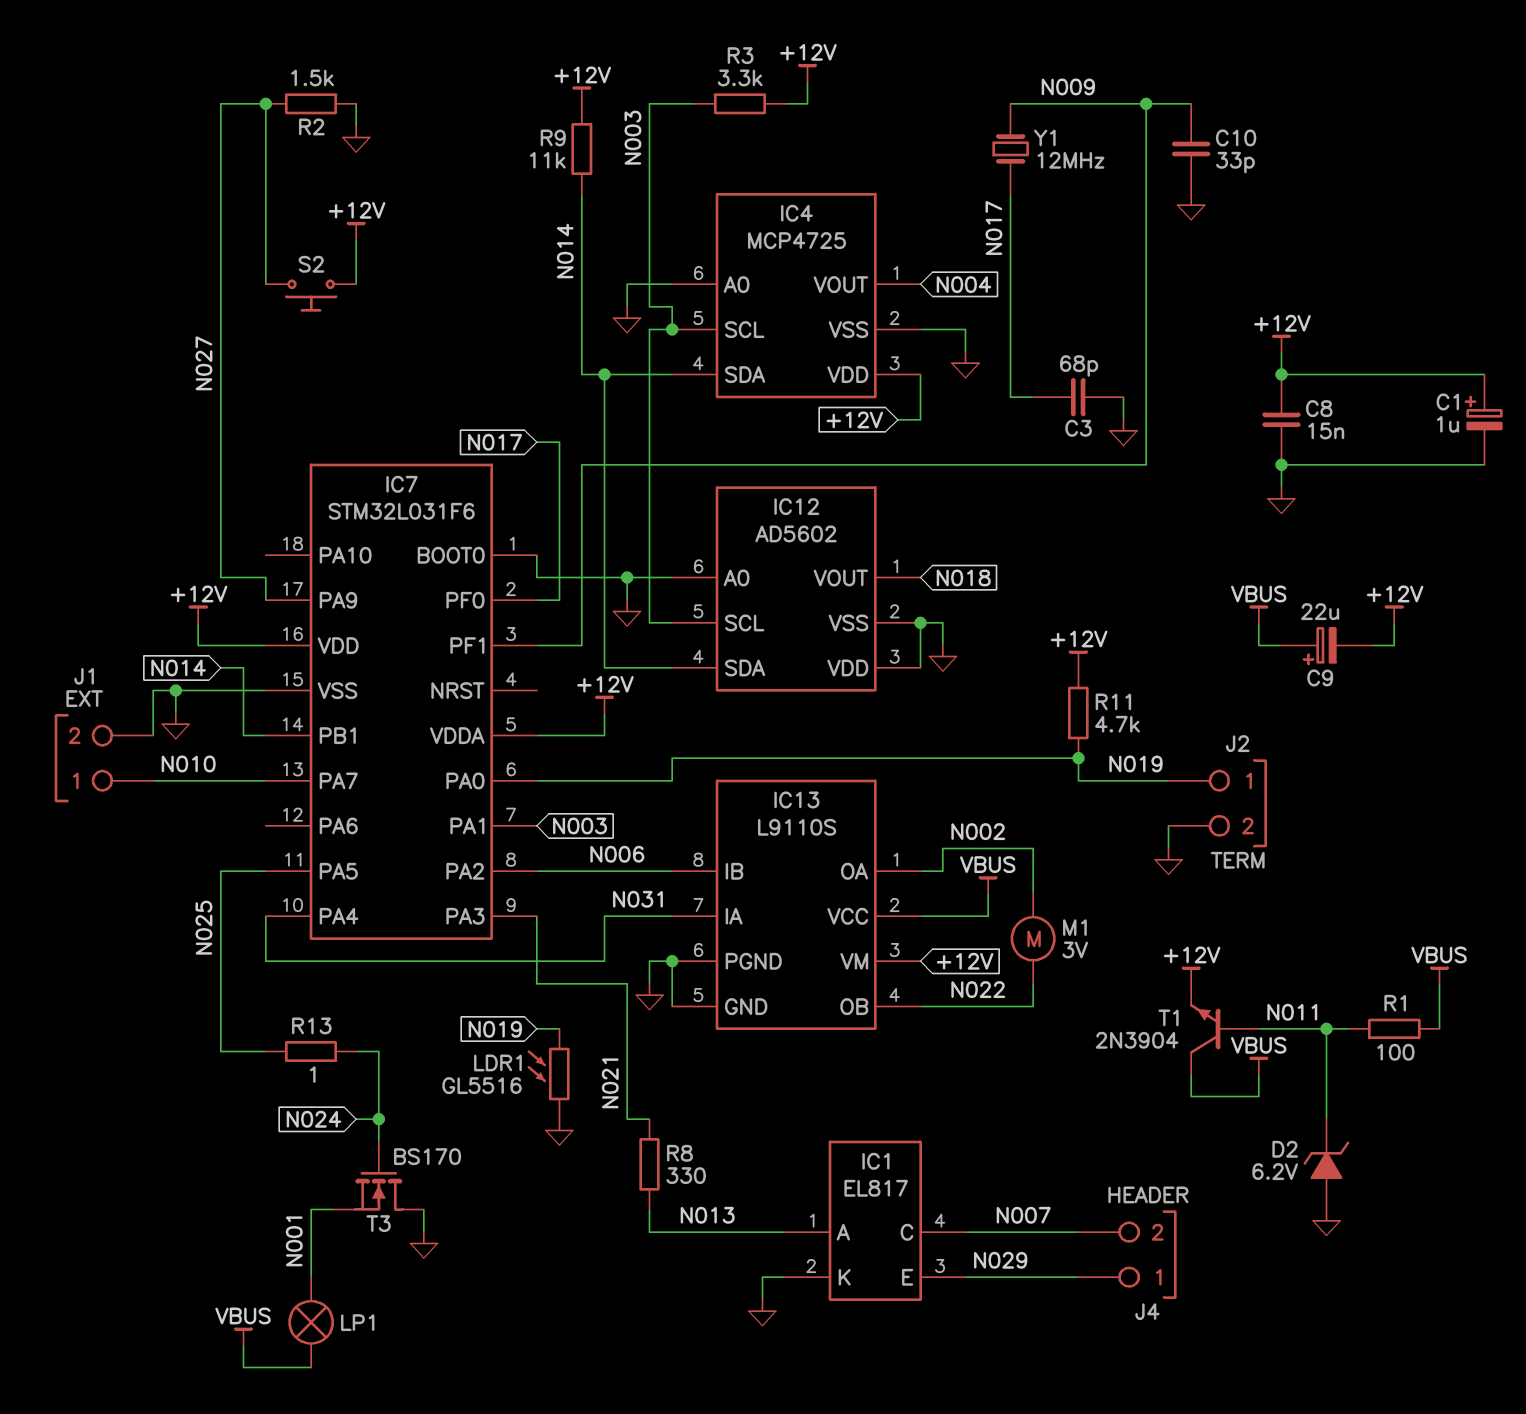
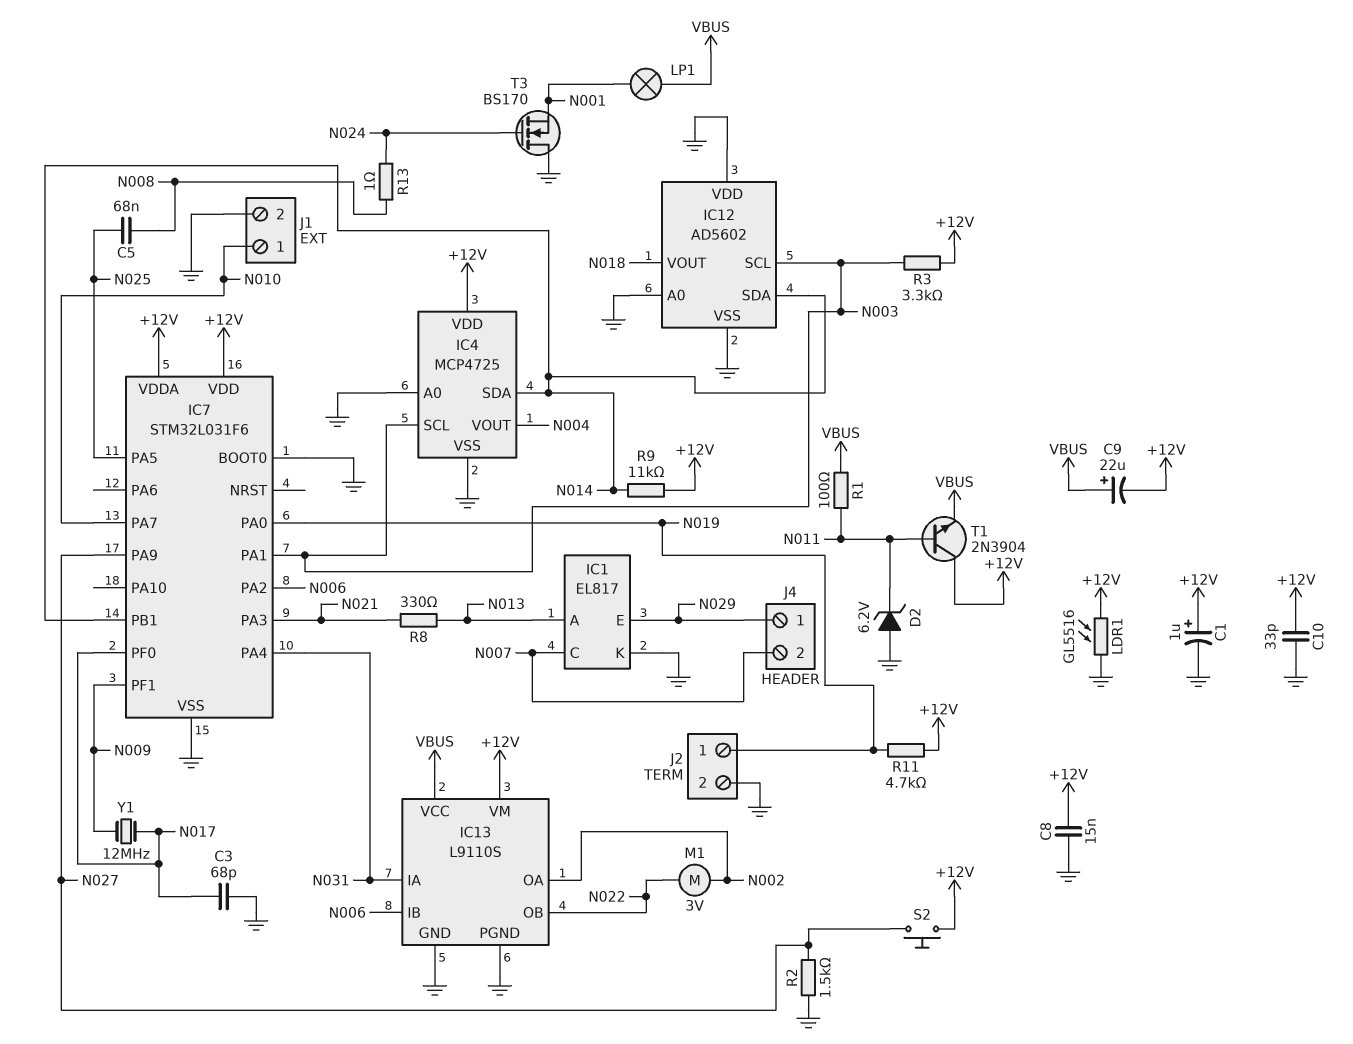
C5: none -> 68nF (N008, N025)
C10: 33pF (GND, N009) -> 33pF (+12V, GND)
LDR1: GL5516 (GND, N019) -> GL5516 (+12V, GND)
R13: 1 (N024, N025) -> 1 (N008, N024)
T1: NPN 2N3904 (B N011, C VBUS, E +12V) -> NPN 2N3904 (B N011, C +12V, E VBUS)

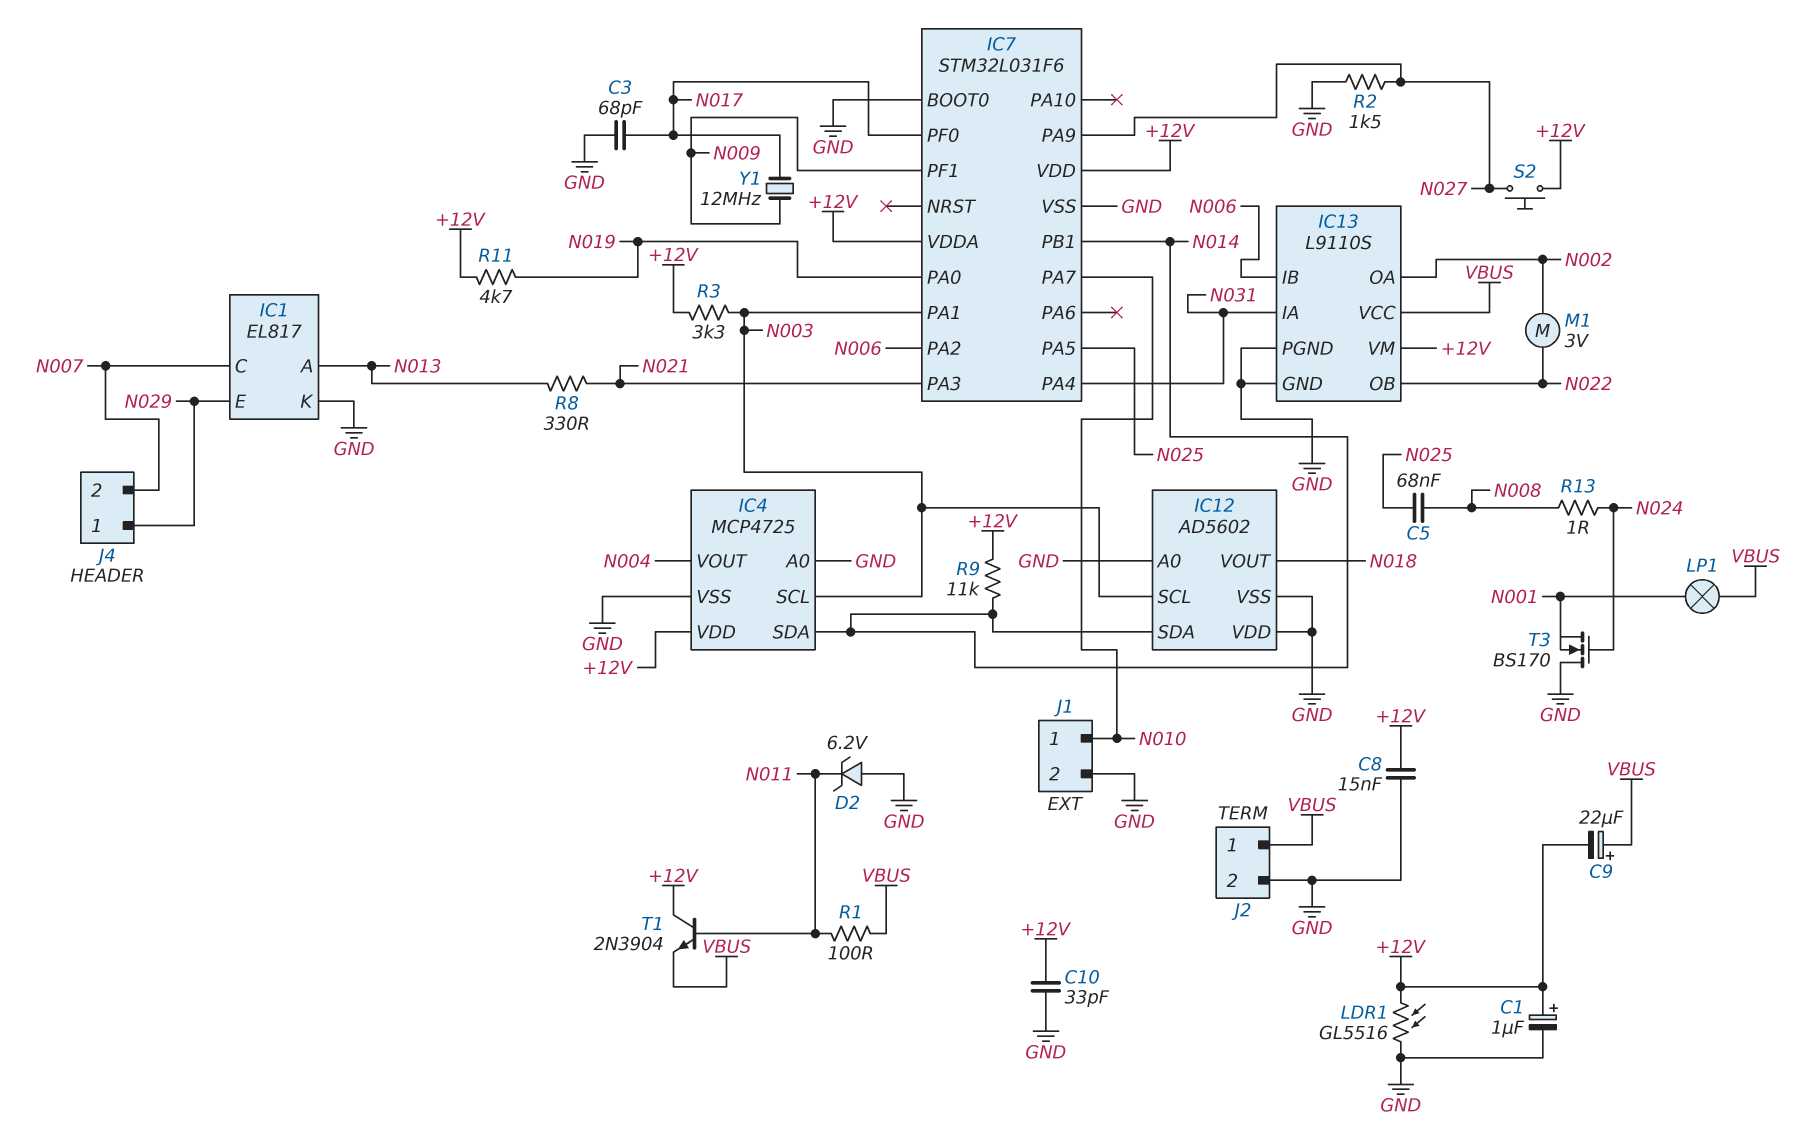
J2 pin 1: N019 -> VBUS

